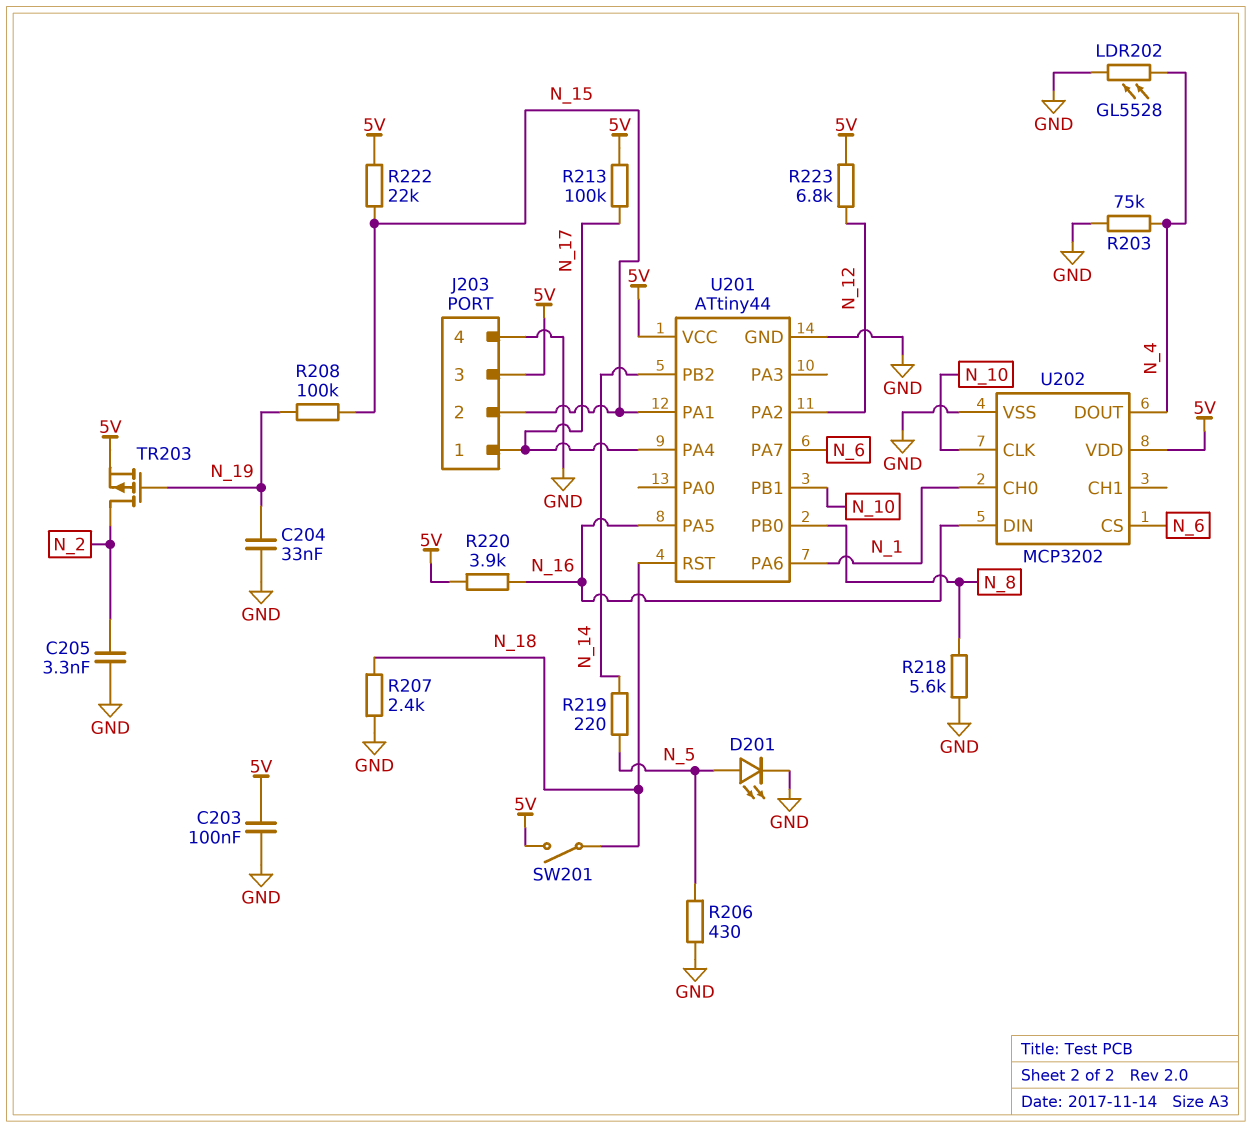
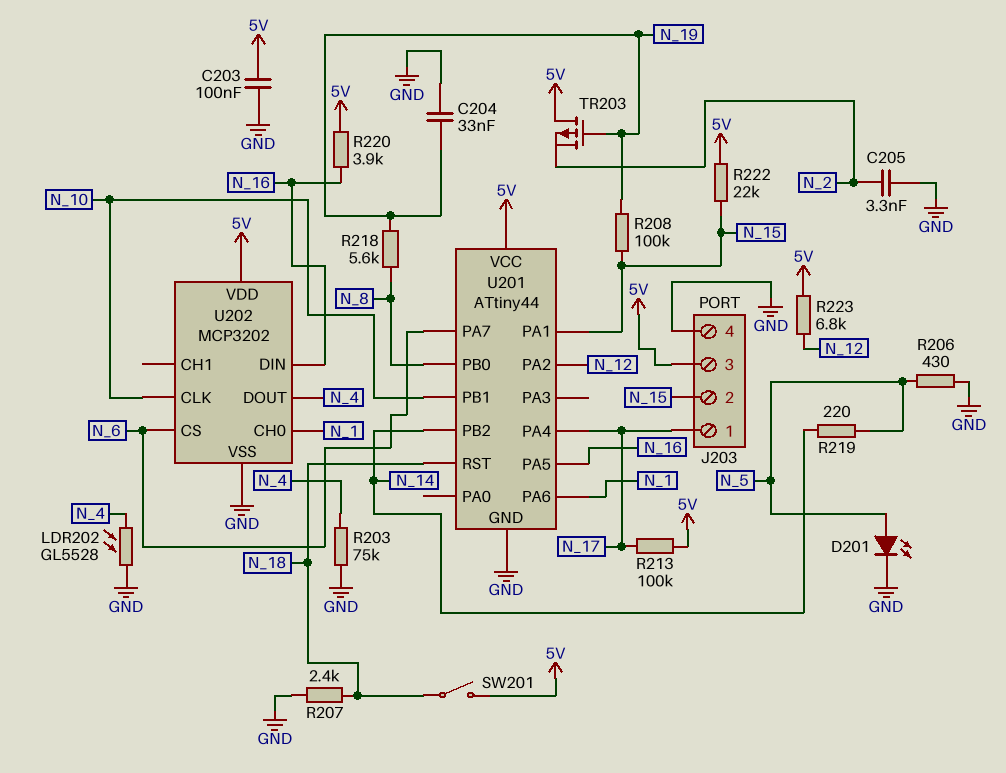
R218: 5.6k (GND, N_8) -> 5.6k (N_8, N_19)
TR203: PMOS (G N_19, D N_2, S 5V) -> PMOS (G N_19, D 5V, S N_2)

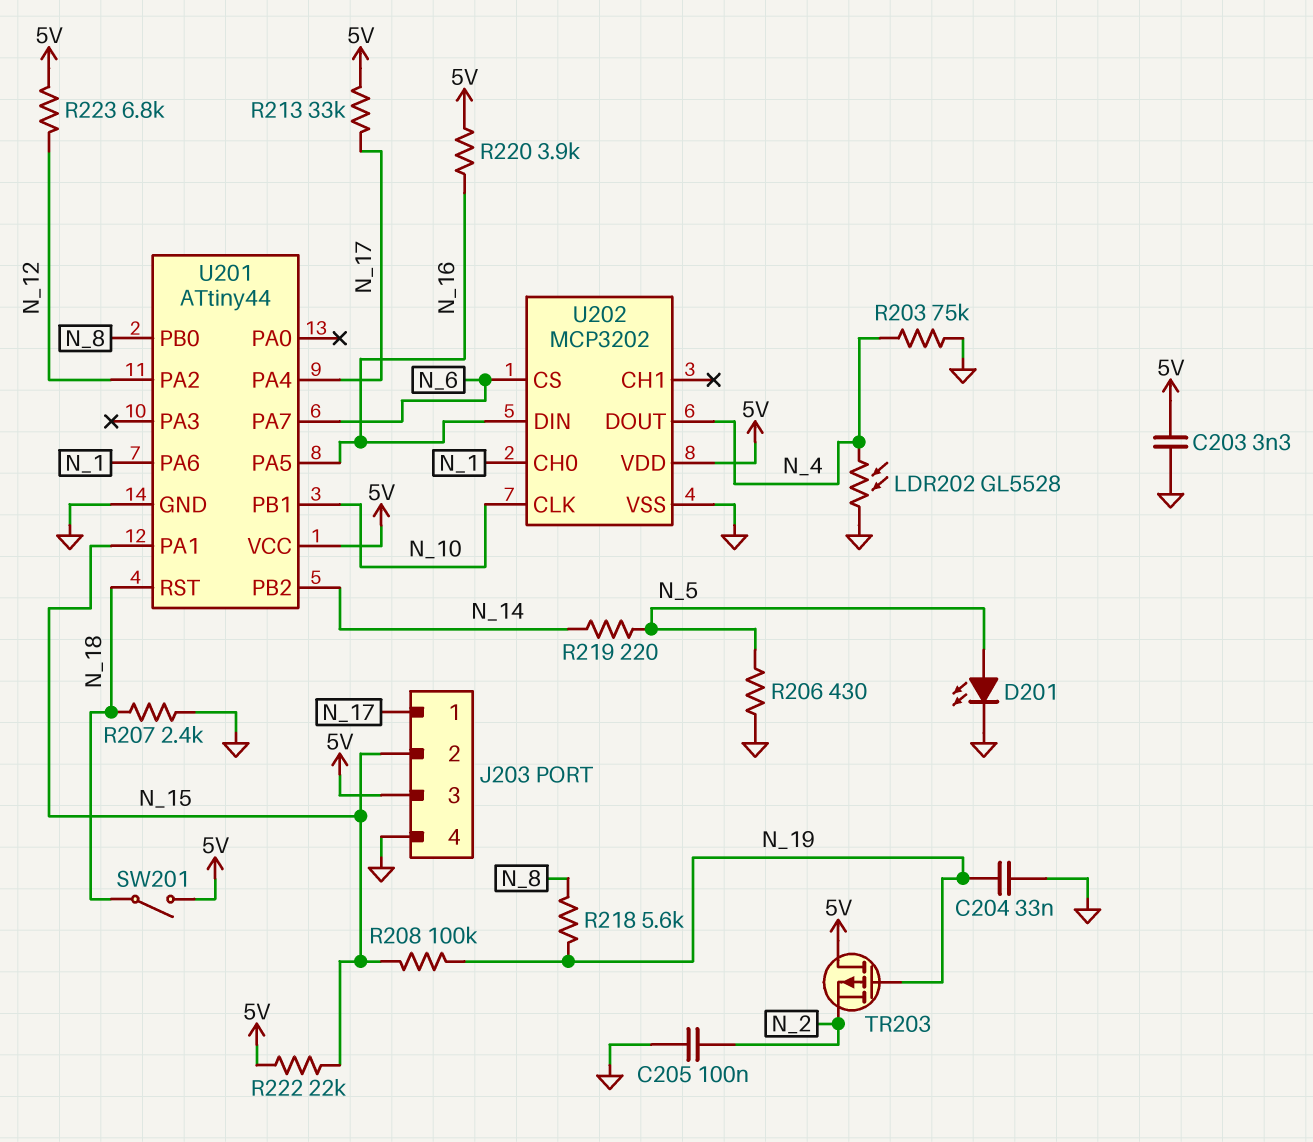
C203: 100nF (5V, GND) -> 3.3nF (5V, GND)
C205: 3.3nF (GND, N_2) -> 100nF (GND, N_2)
R213: 100k (5V, N_17) -> 33k (5V, N_17)

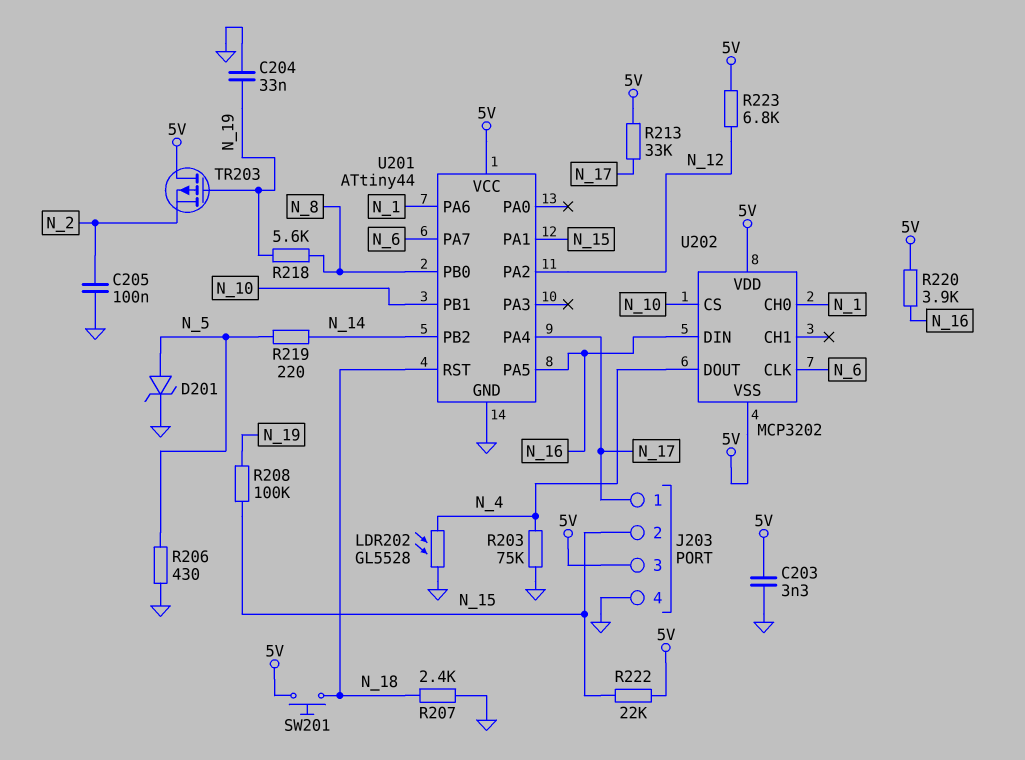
D201: LED (A N_5, K GND) -> zener (A N_5, K GND)
SW201: switch (5V, N_18) -> button (5V, N_18)
U202 pin CLK: N_10 -> N_6
U202 pin CS: N_6 -> N_10
U202 pin VSS: GND -> 5V

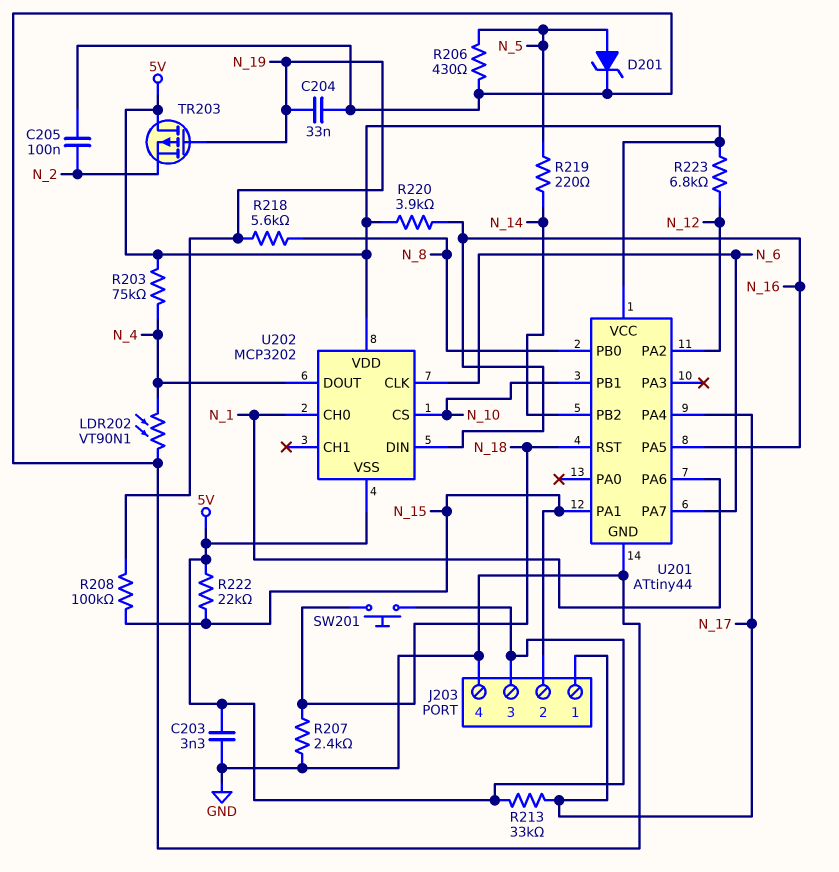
LDR202: GL5528 (GND, N_4) -> VT90N1 (GND, N_4)
R203: 75k (GND, N_4) -> 75k (5V, N_4)

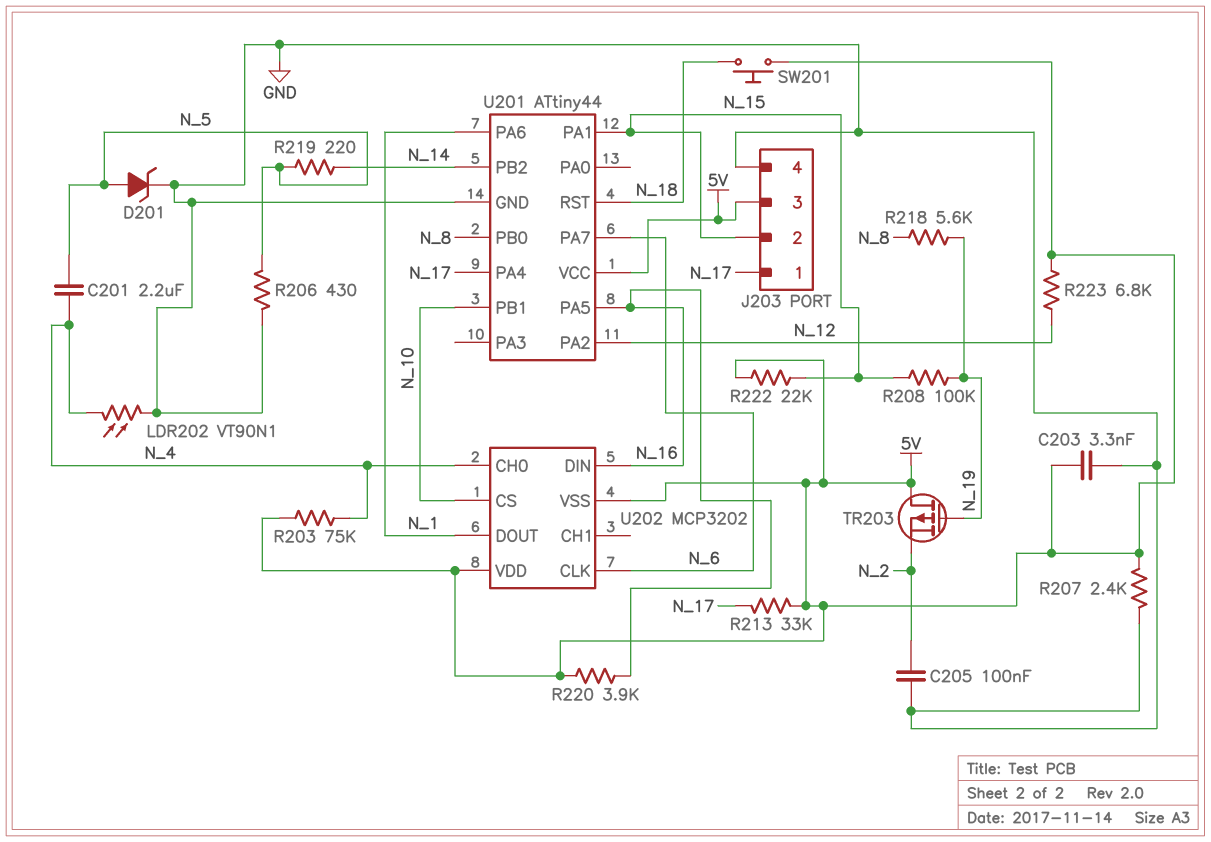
C201: none -> 2.2uF (N_4, N_5)
C204: 33nF (GND, N_19) -> none
R207: 2.4k (GND, N_18) -> 2.4k (5V, GND)
U202 pin CH0: N_1 -> N_4
U202 pin DOUT: N_4 -> N_1

